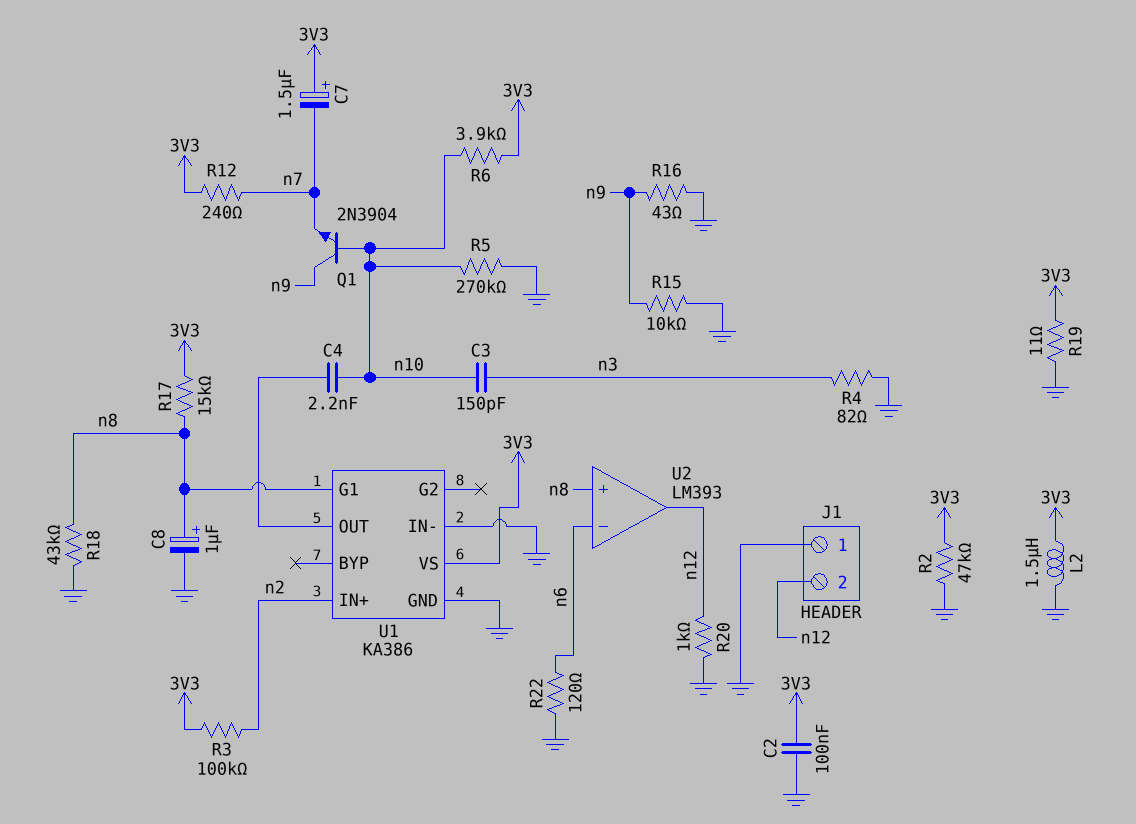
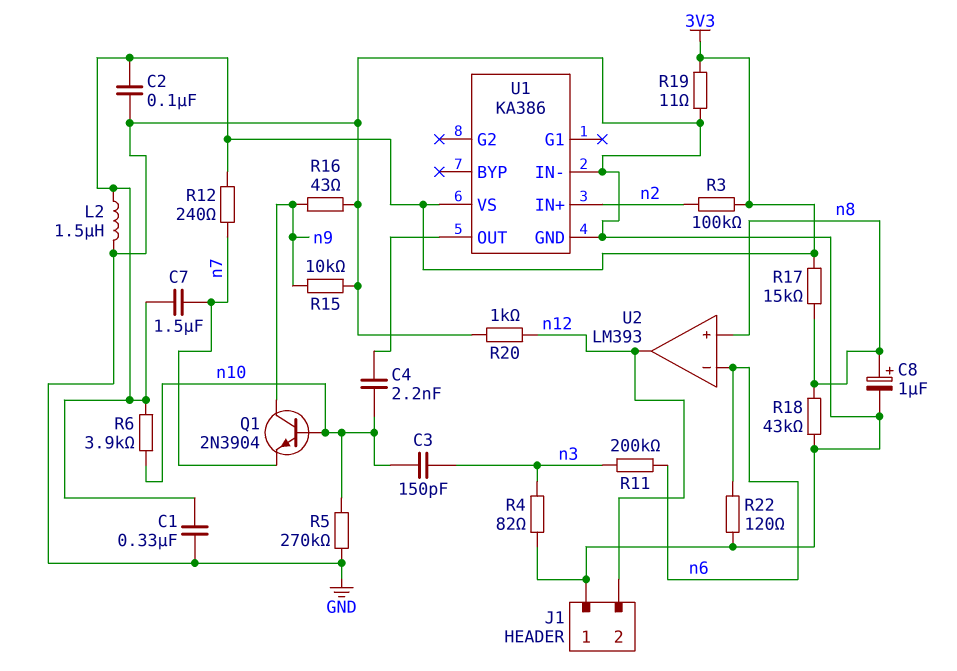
C1: none -> 330nF (3V3, GND)
C7: 1.5uF (plus 3V3, minus n7) -> 1.5uF (3V3, n7)
R2: 47k (3V3, GND) -> none
R11: none -> 200k (n3, n6)
U1 pin G1: n8 -> none

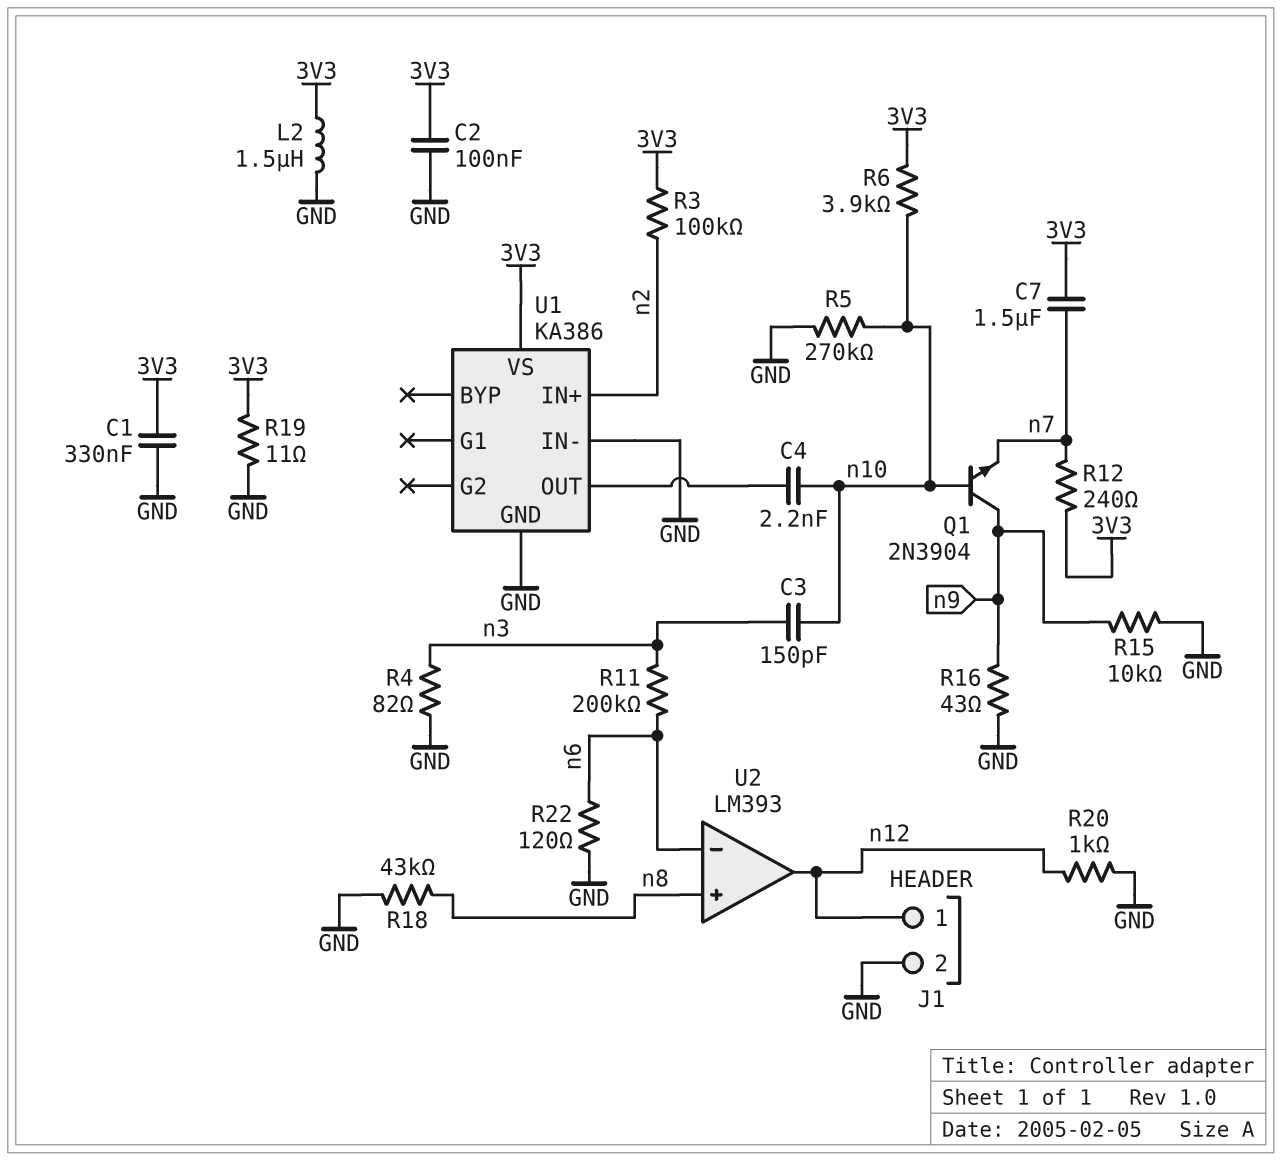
C8: 1uF (plus n8, minus GND) -> none
J1 pin 1: GND -> n12
J1 pin 2: n12 -> GND
R17: 15k (3V3, n8) -> none

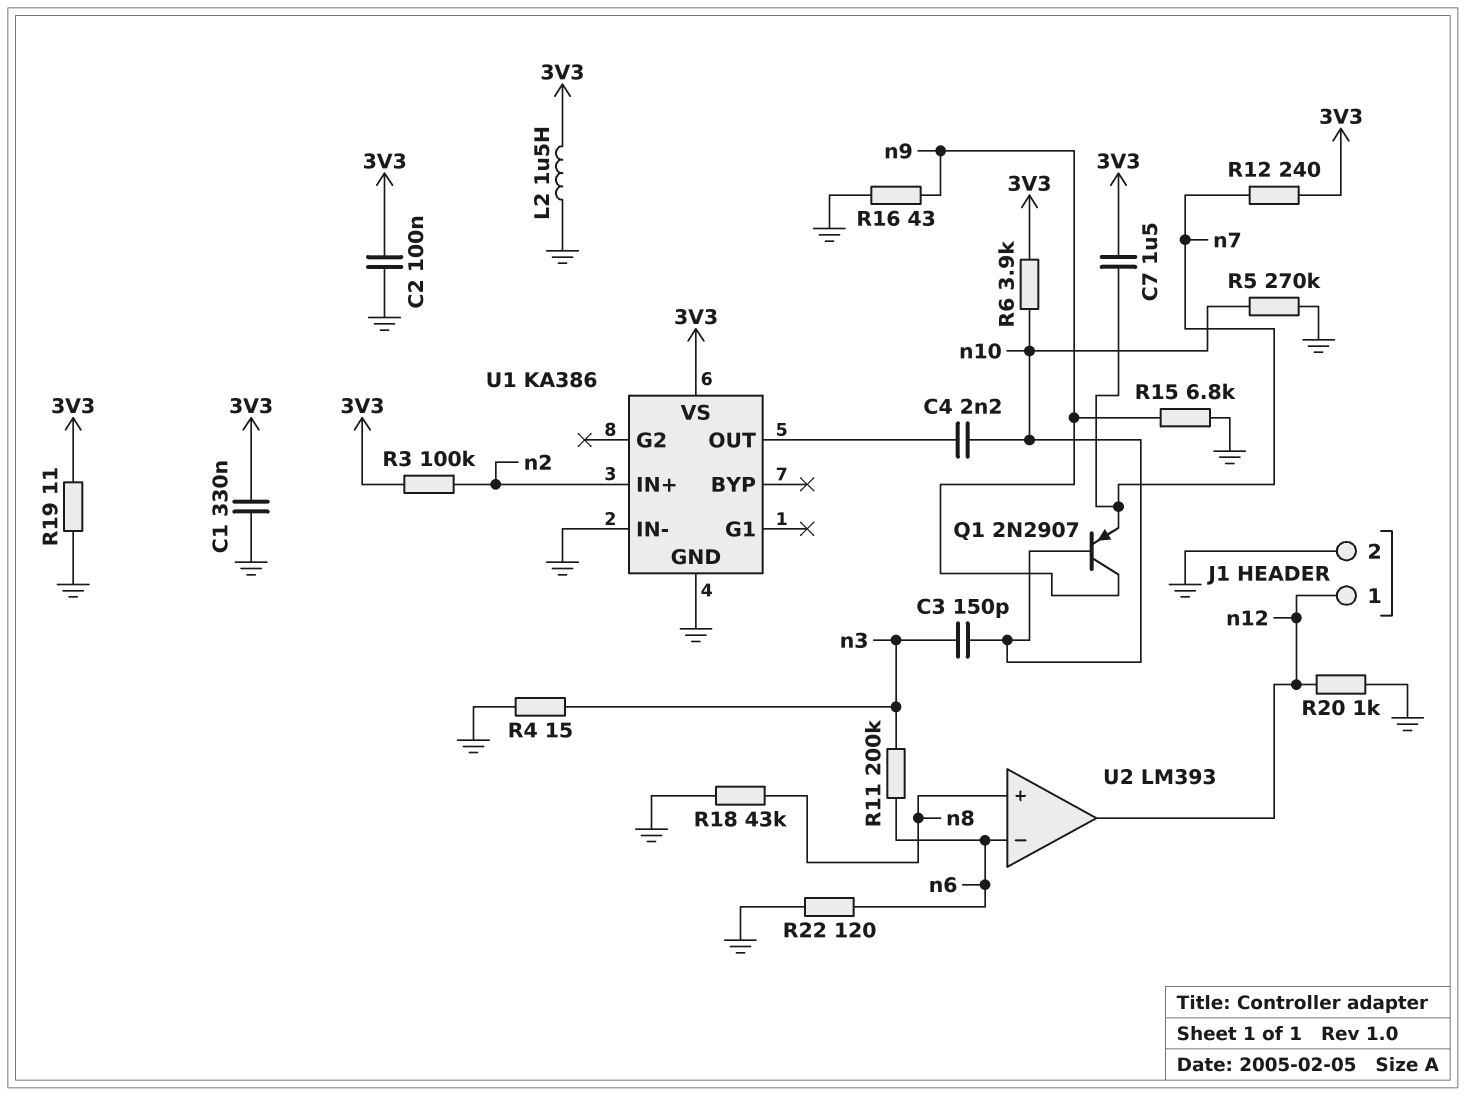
Q1: NPN 2N3904 (B n10, C n9, E n7) -> PNP 2N2907 (B n10, C n9, E n7)
R4: 82 (GND, n3) -> 15 (GND, n3)
R15: 10k (GND, n9) -> 6.8k (GND, n9)

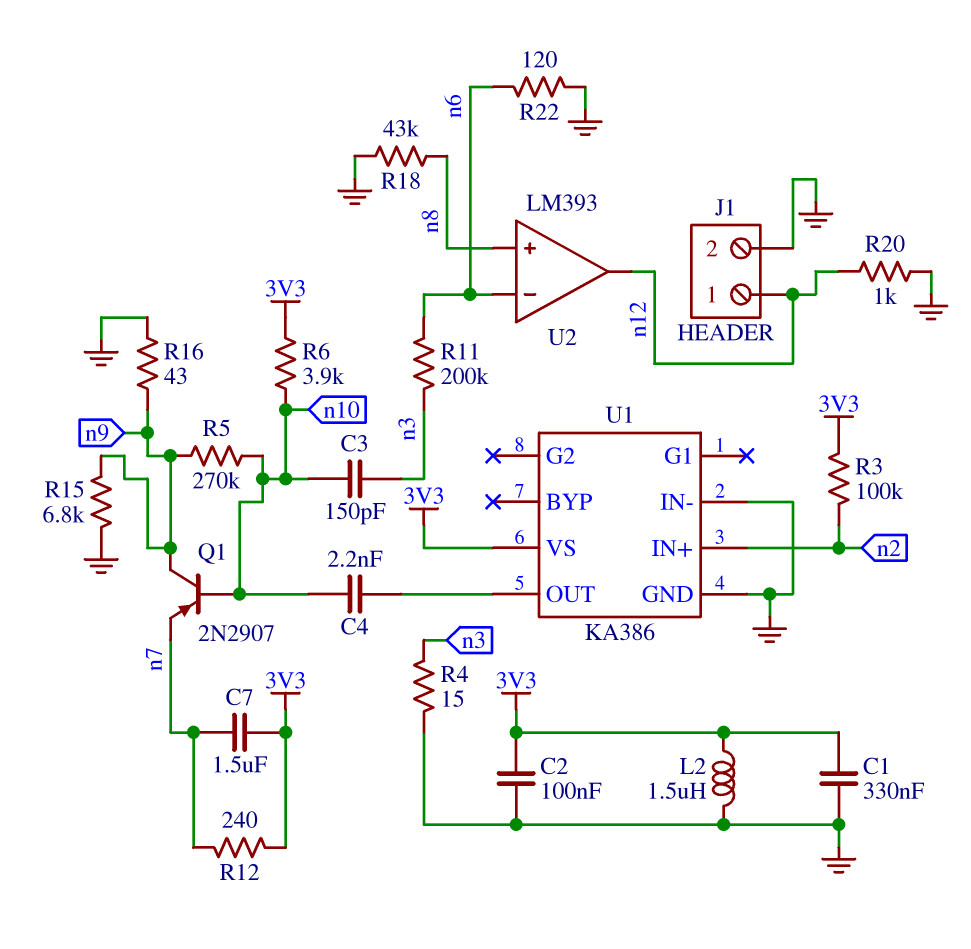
R5: 270k (GND, n10) -> 270k (n9, n10)
R19: 11 (3V3, GND) -> none

